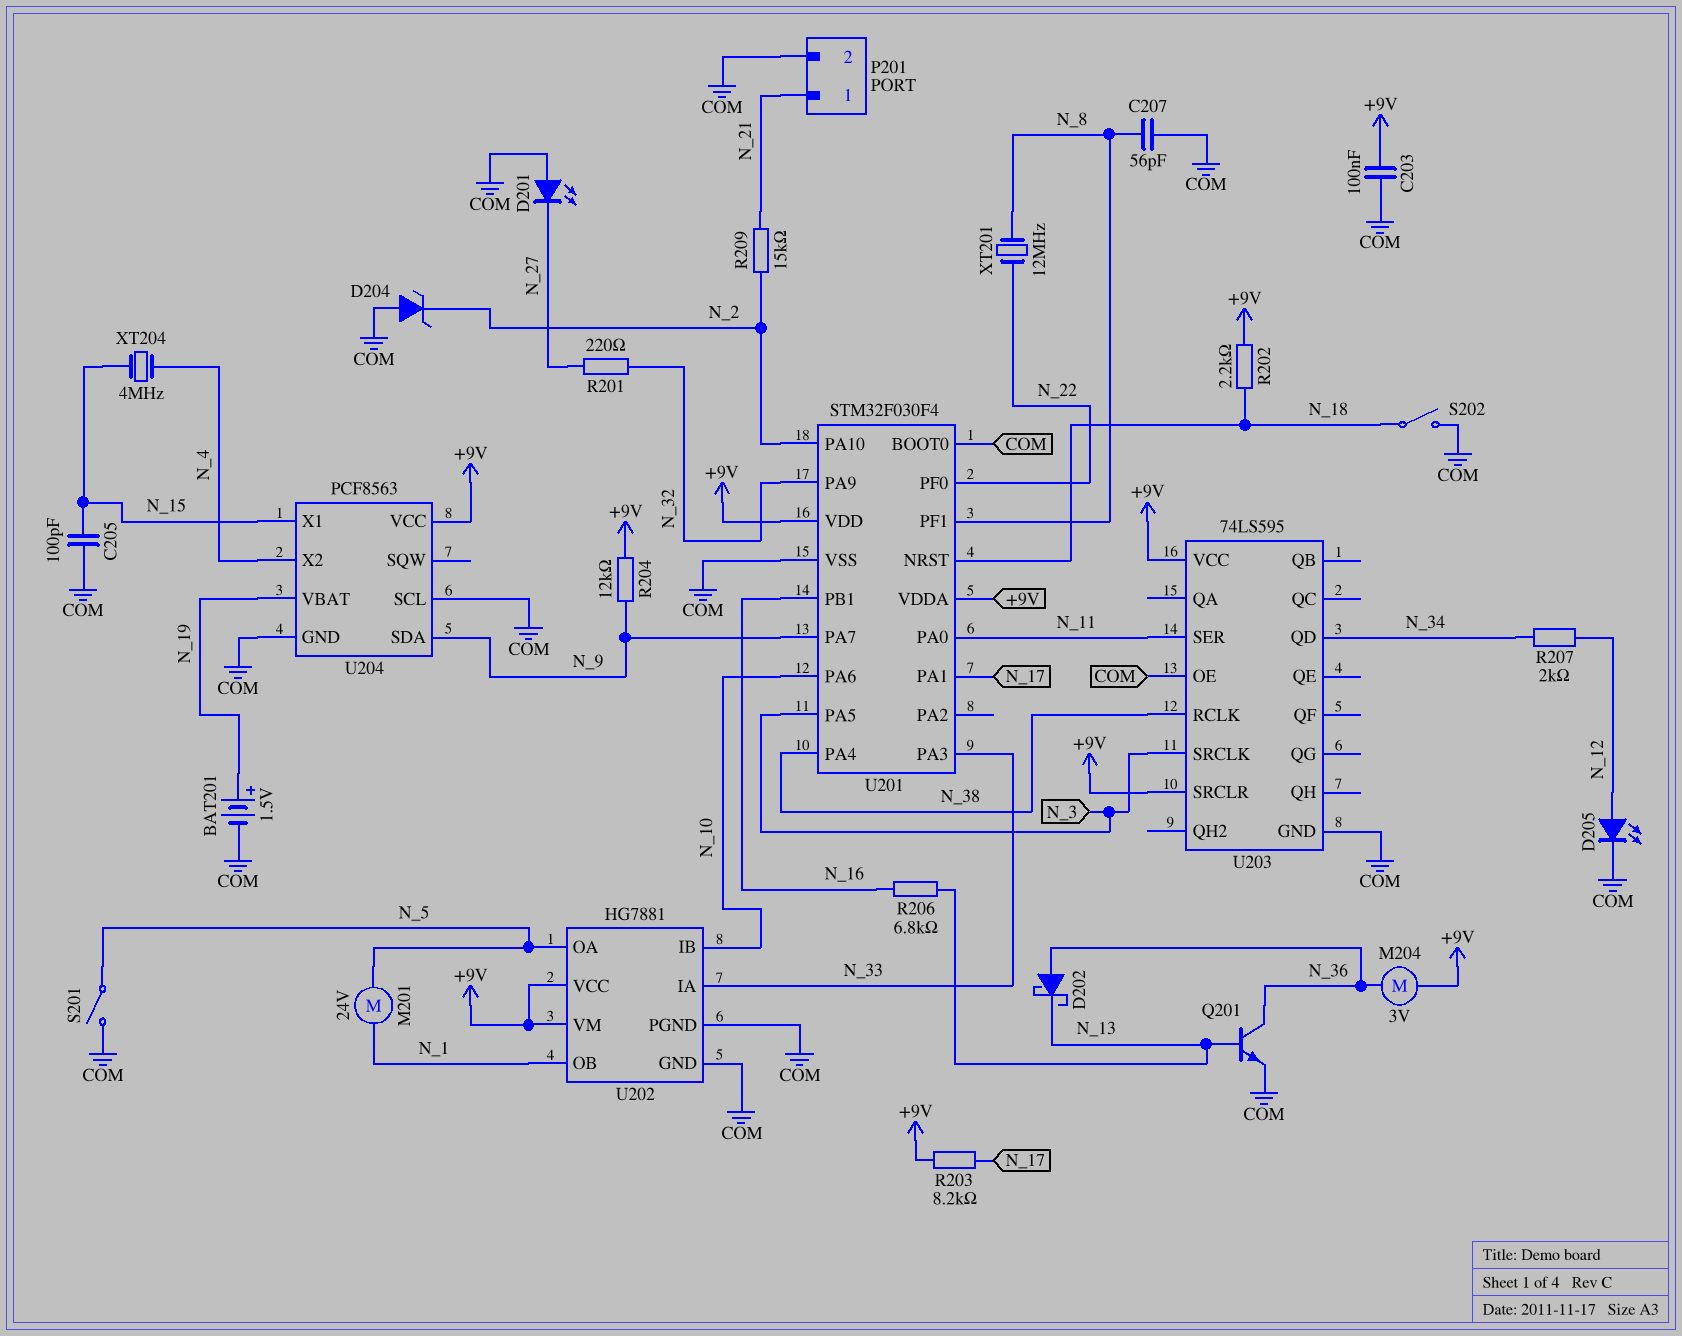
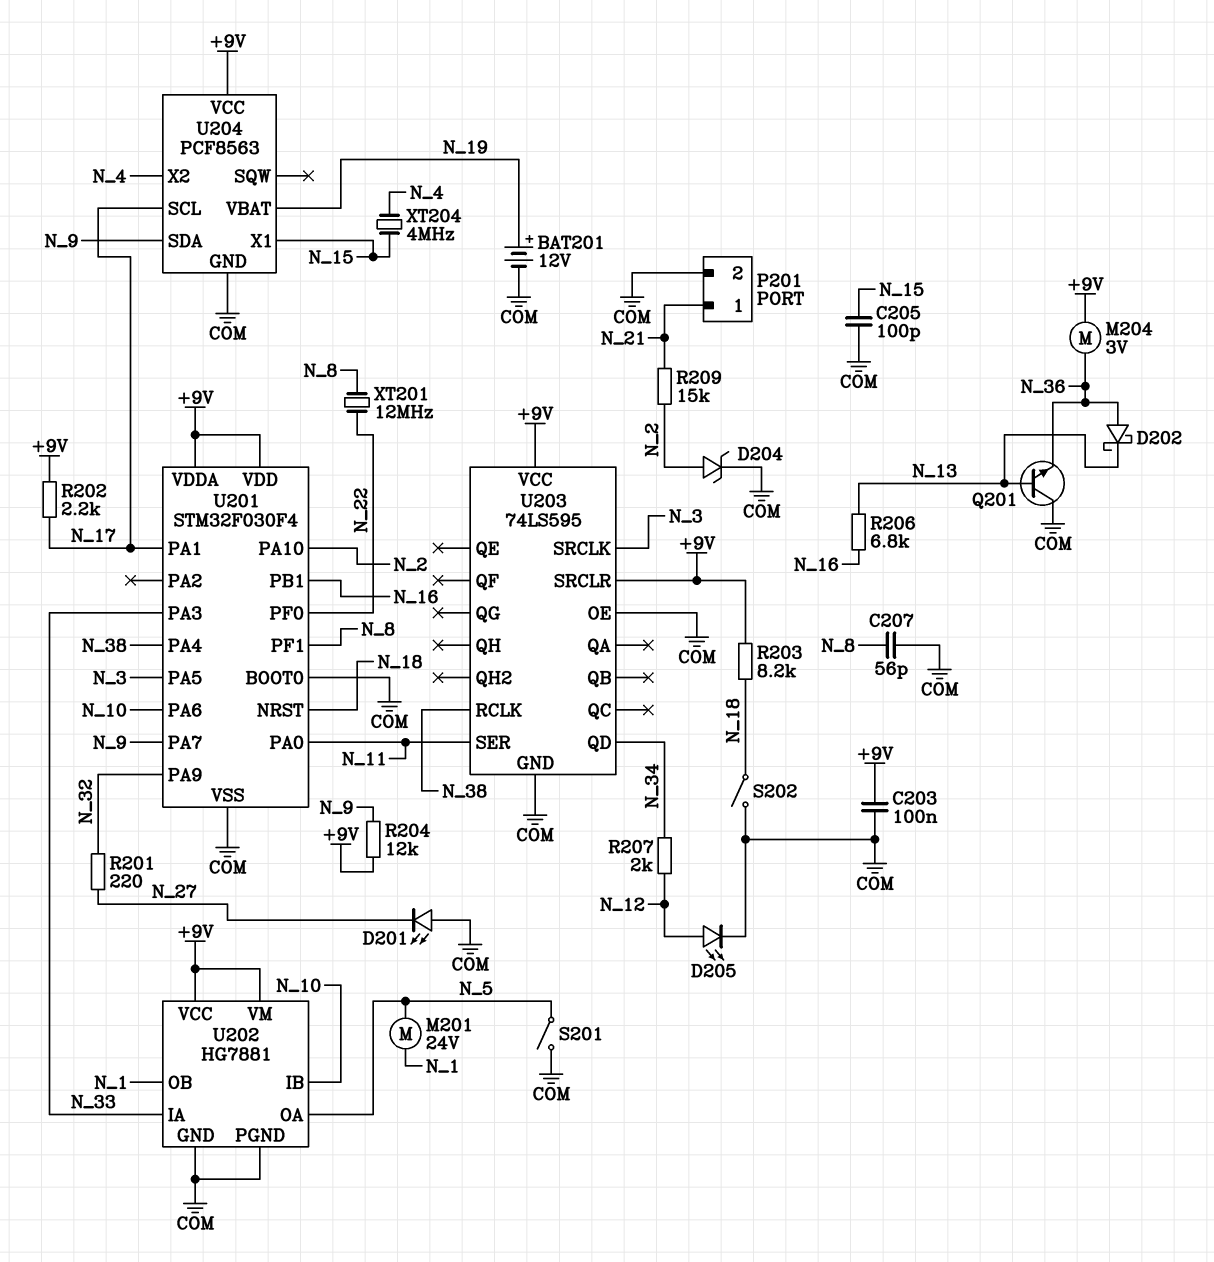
BAT201: 1.5V (plus N_19, minus COM) -> 12V (plus N_19, minus COM)
D204: zener (A COM, K N_2) -> zener (A N_2, K COM)
Q201: NPN (B N_13, C N_36, E COM) -> NPN (B N_13, C COM, E N_36)
R202: 2.2k (+9V, N_18) -> 2.2k (+9V, N_17)
R203: 8.2k (+9V, N_17) -> 8.2k (+9V, N_18)
U204 pin SCL: COM -> N_17

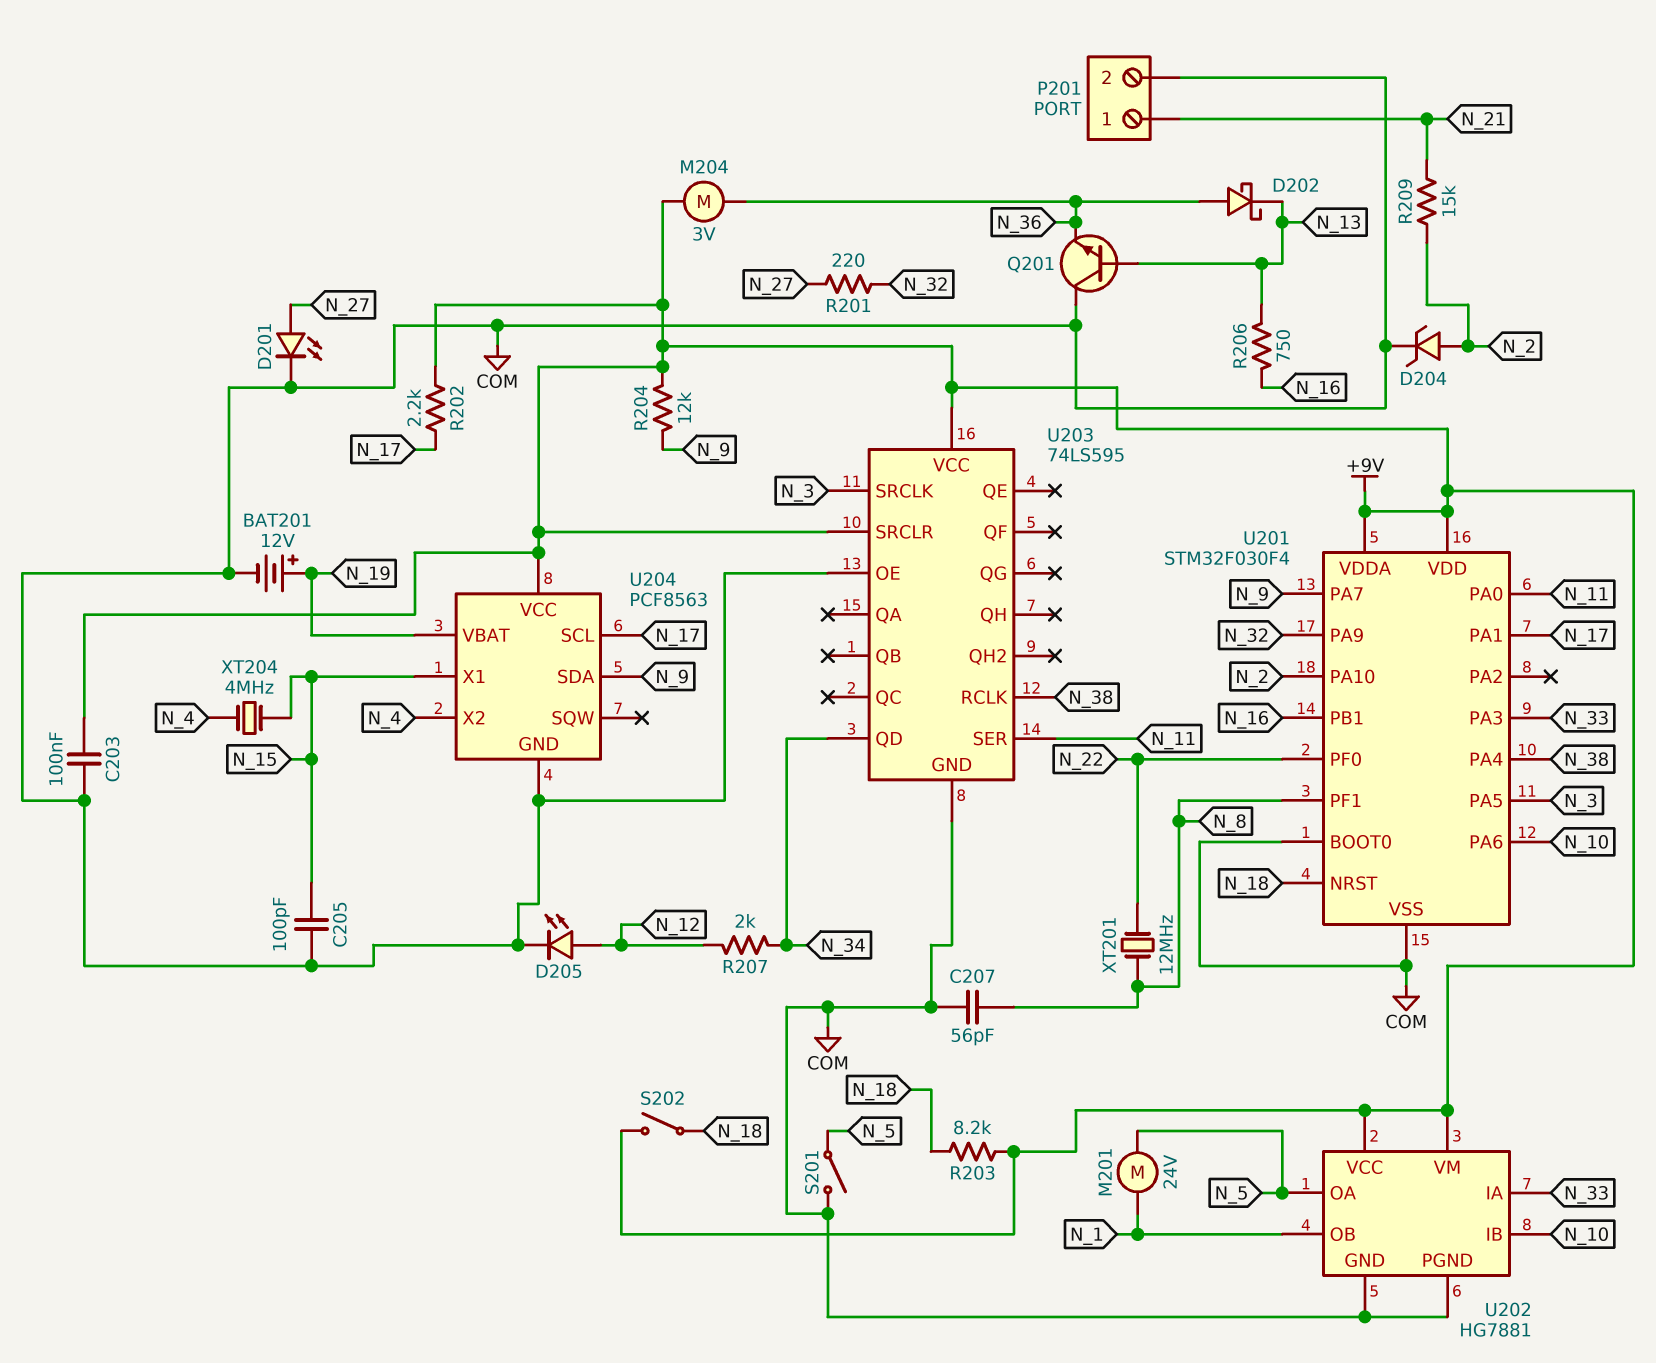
D201: LED (A COM, K N_27) -> LED (A N_27, K COM)
R206: 6.8k (N_13, N_16) -> 750 (N_13, N_16)
S202: switch (COM, N_18) -> switch (+9V, N_18)

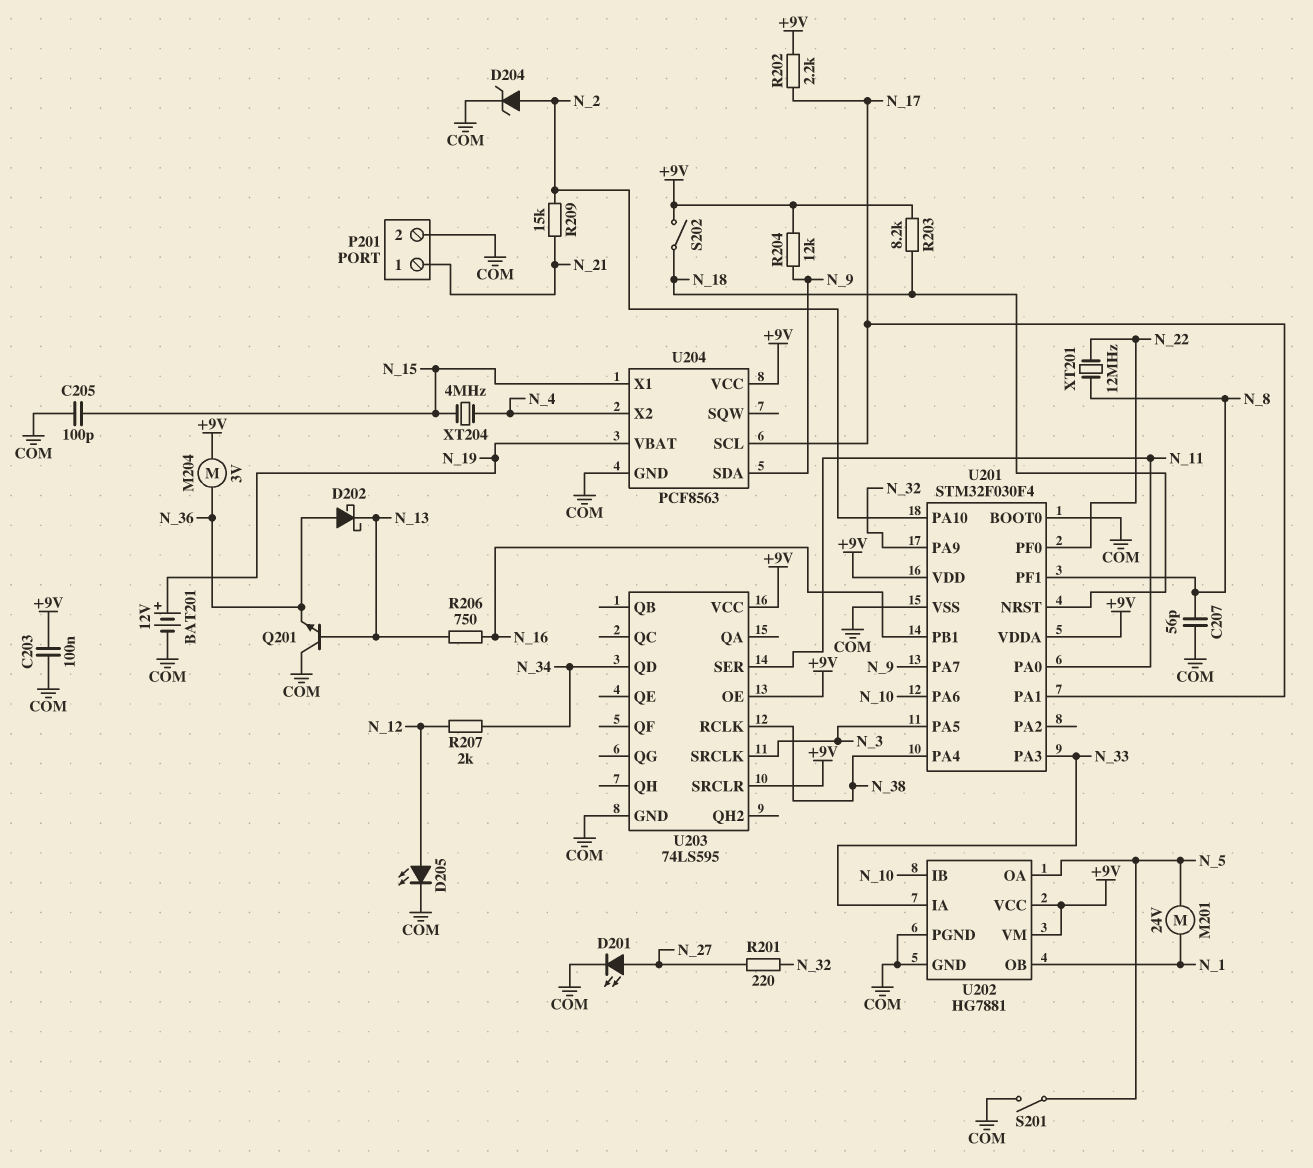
U203 pin OE: COM -> +9V

